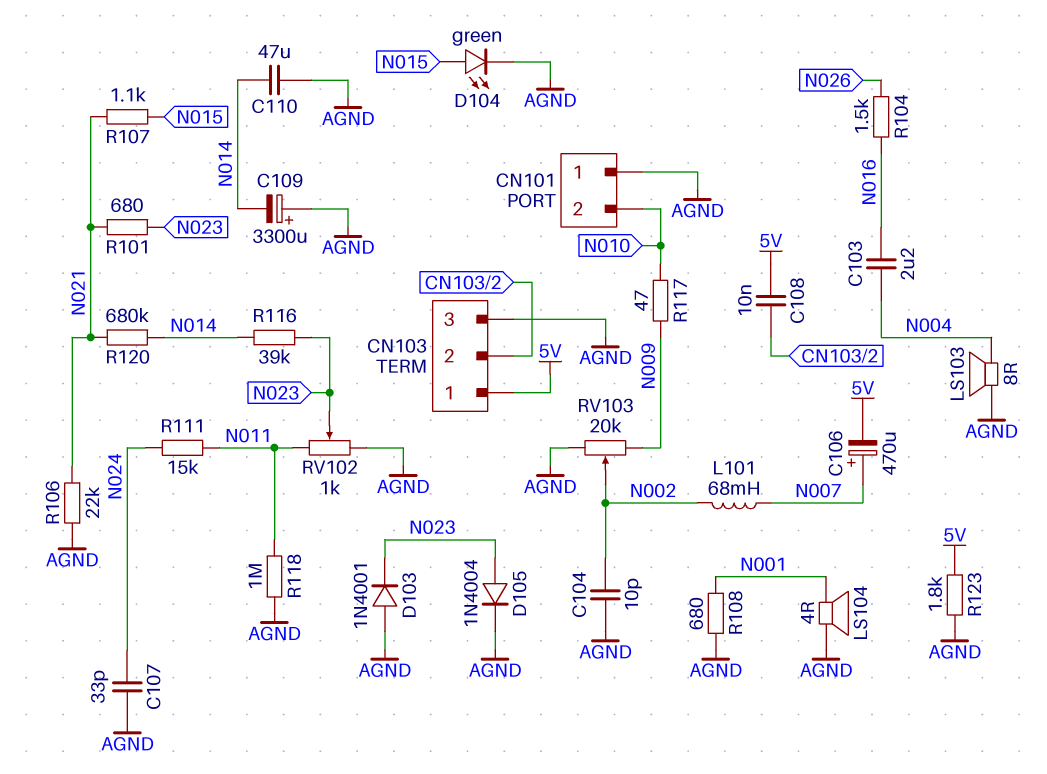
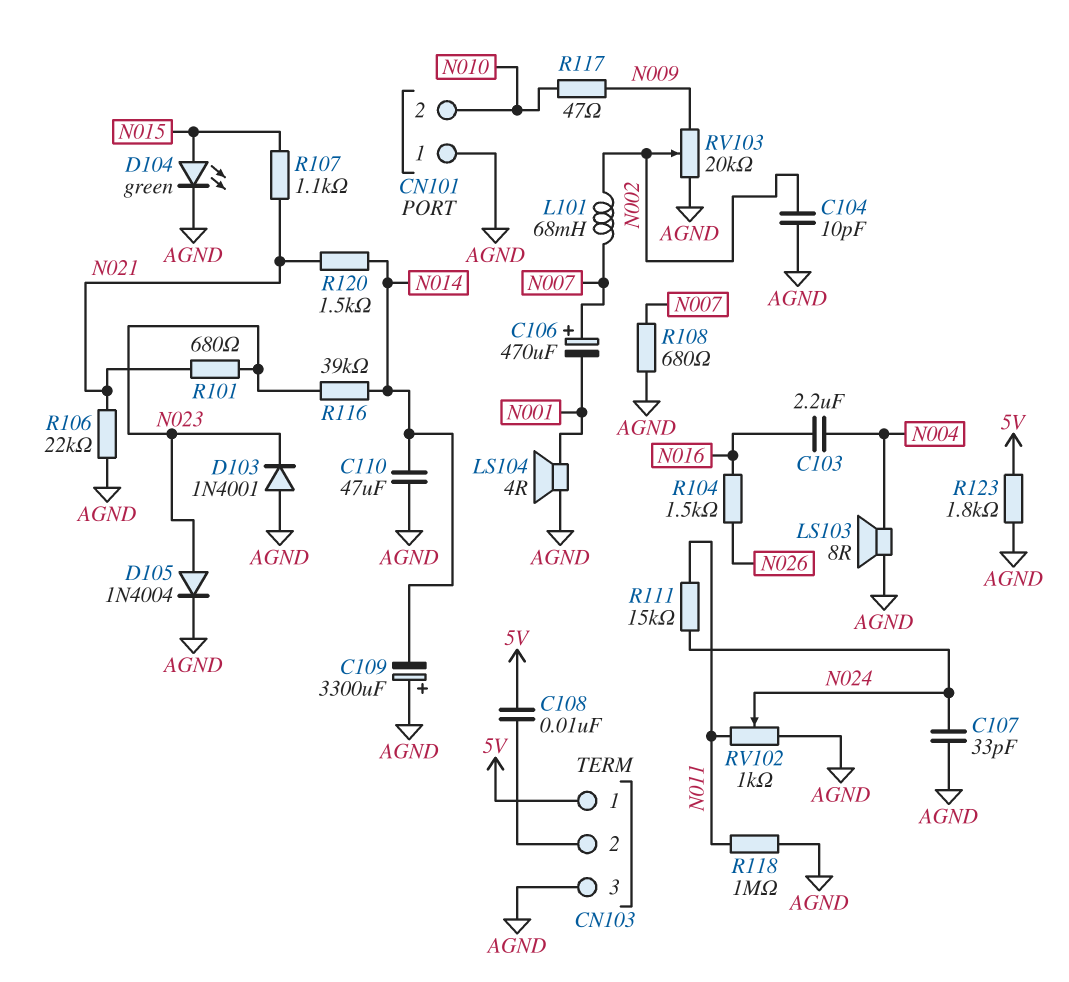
C106: 470uF (plus N007, minus 5V) -> 470uF (plus N007, minus N001)
R108: 680 (AGND, N001) -> 680 (AGND, N007)
R120: 680k (N014, N021) -> 1.5k (N014, N021)
RV102: 1k (AGND, N011, wiper N023) -> 1k (AGND, N011, wiper N024)

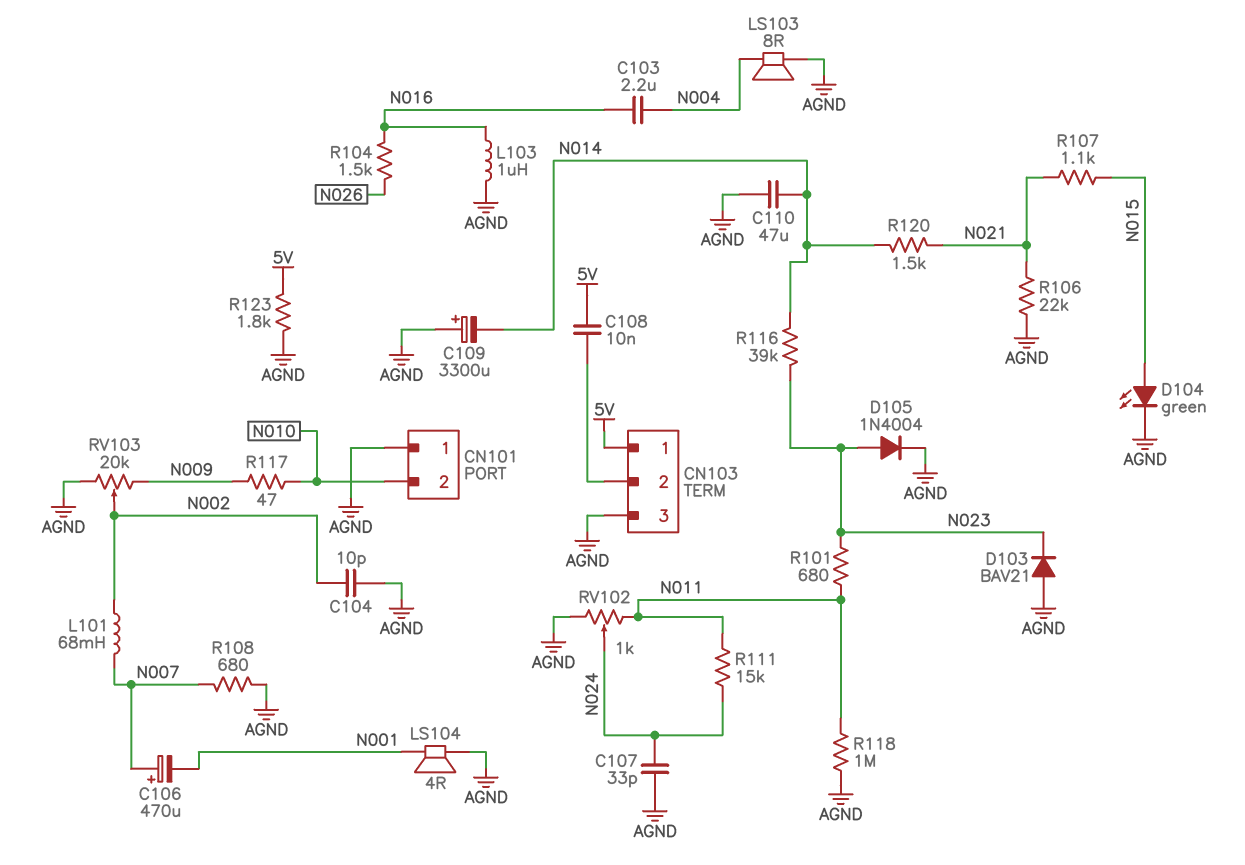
D103: diode 1N4001 (A AGND, K N023) -> diode BAV21 (A AGND, K N023)
L103: none -> 1uH (AGND, N016)
R101: 680 (N021, N023) -> 680 (N011, N023)

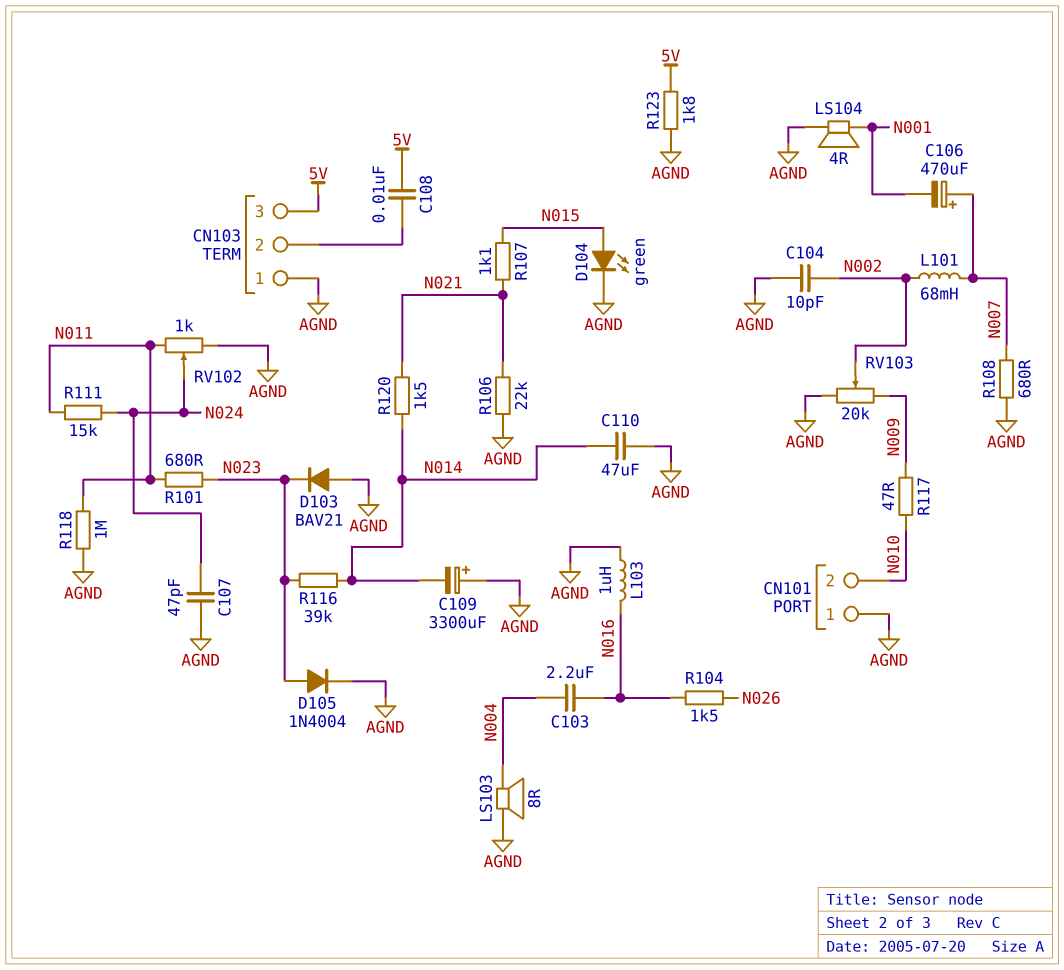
C107: 33pF (AGND, N024) -> 47pF (AGND, N024)
CN103 pin 1: 5V -> AGND
CN103 pin 3: AGND -> 5V

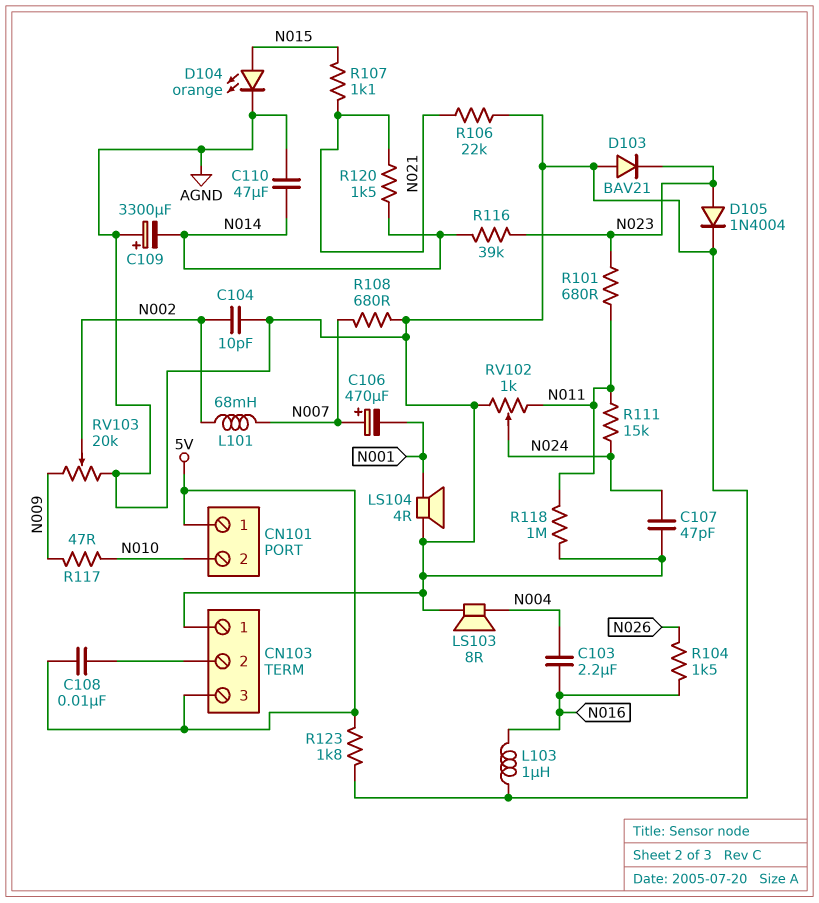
CN101 pin 1: AGND -> 5V
D104: LED green (A N015, K AGND) -> LED orange (A N015, K AGND)

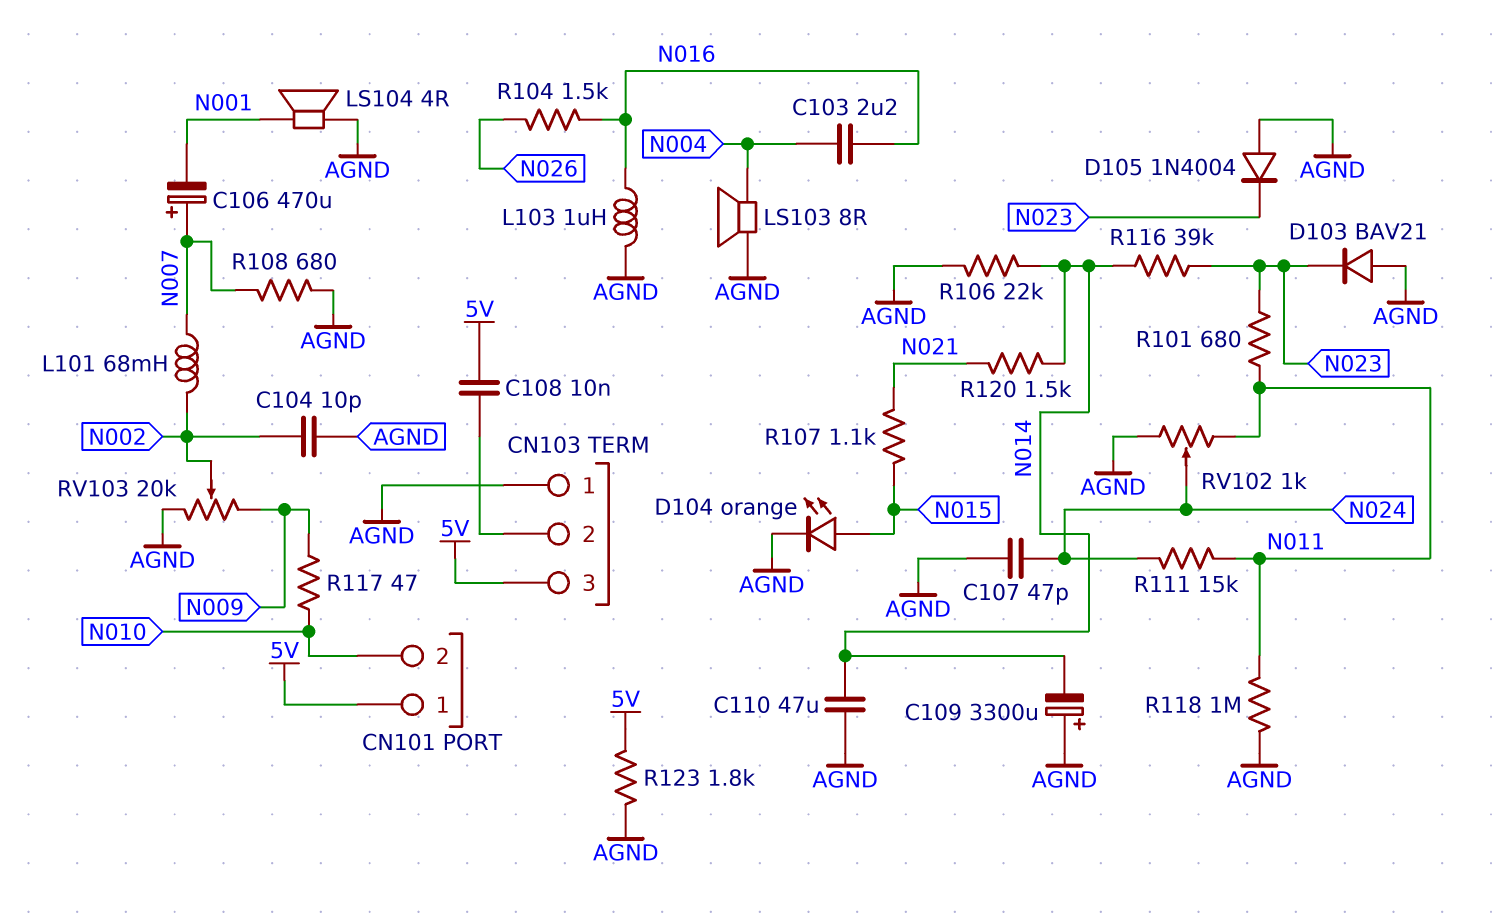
D105: diode 1N4004 (A N023, K AGND) -> diode 1N4004 (A AGND, K N023)
R106: 22k (AGND, N021) -> 22k (AGND, N014)

